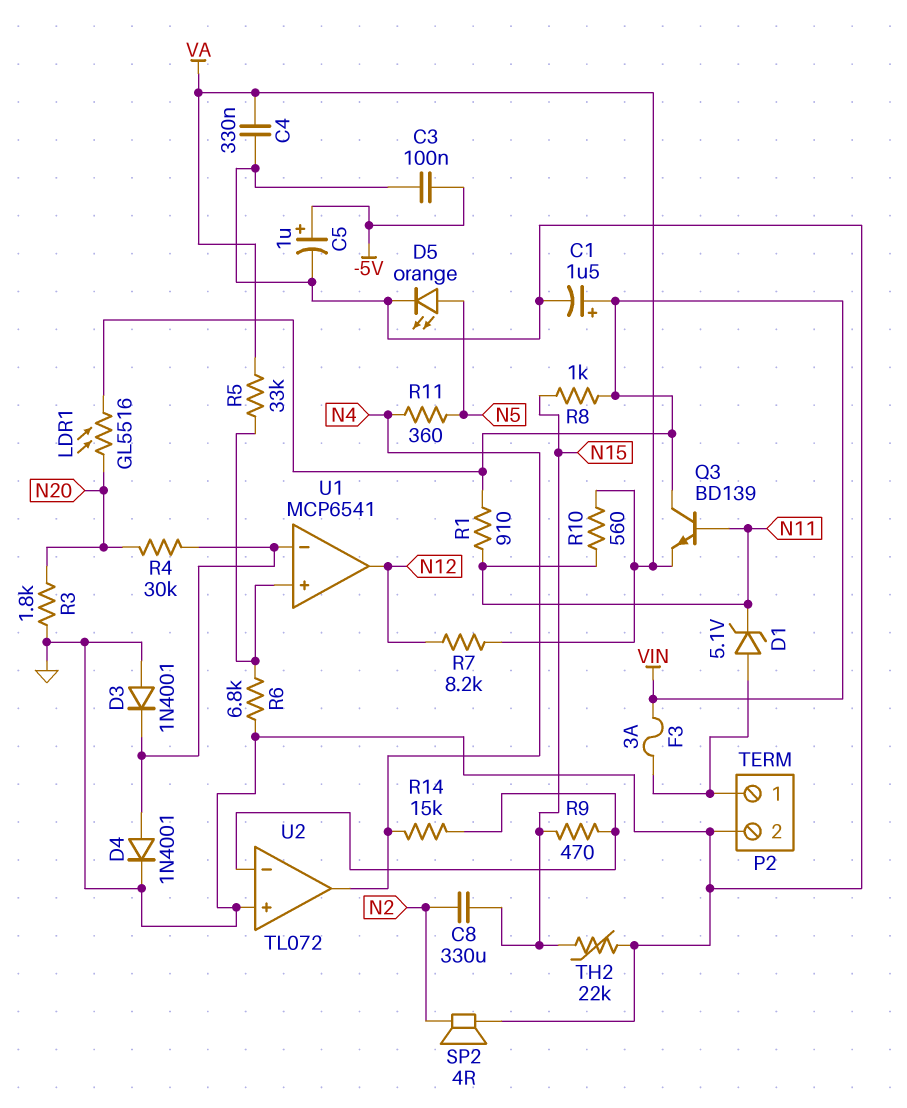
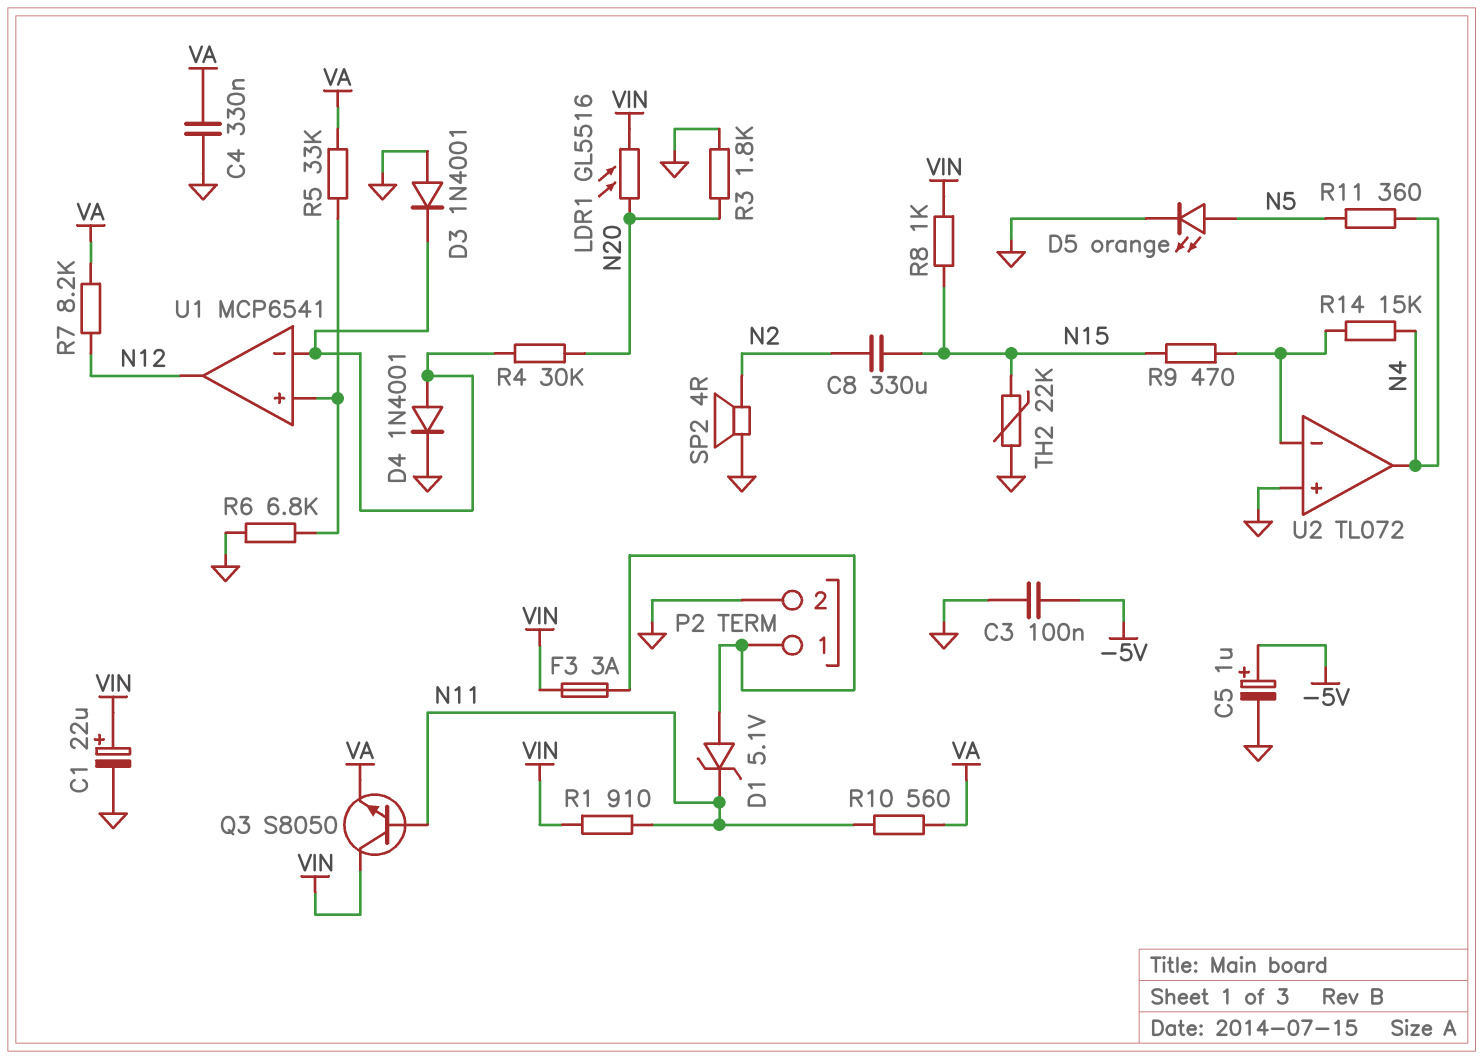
C1: 1.5uF (plus VIN, minus GND) -> 22uF (plus VIN, minus GND)
Q3: NPN BD139 (B N11, C VIN, E VA) -> NPN S8050 (B N11, C VIN, E VA)

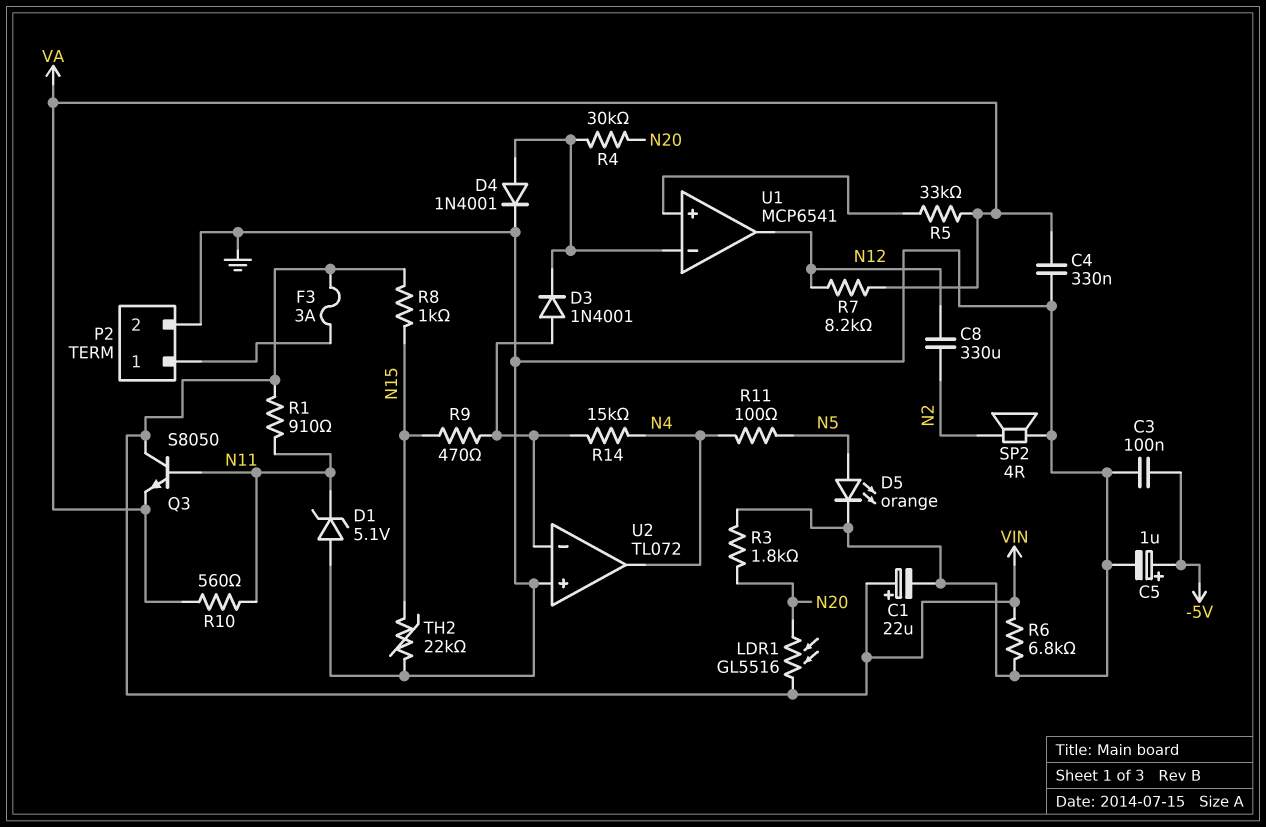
C8: 330uF (N2, N15) -> 330uF (N2, N12)
D1: zener 5.1V (A P2/1, K N11) -> zener 5.1V (A GND, K N11)
D3: diode 1N4001 (A GND, K U1/in-) -> diode 1N4001 (A U2/in-, K U1/in-)
R6: 6.8k (GND, U1/in+) -> 6.8k (GND, VIN)
R11: 360 (N4, N5) -> 100 (N4, N5)

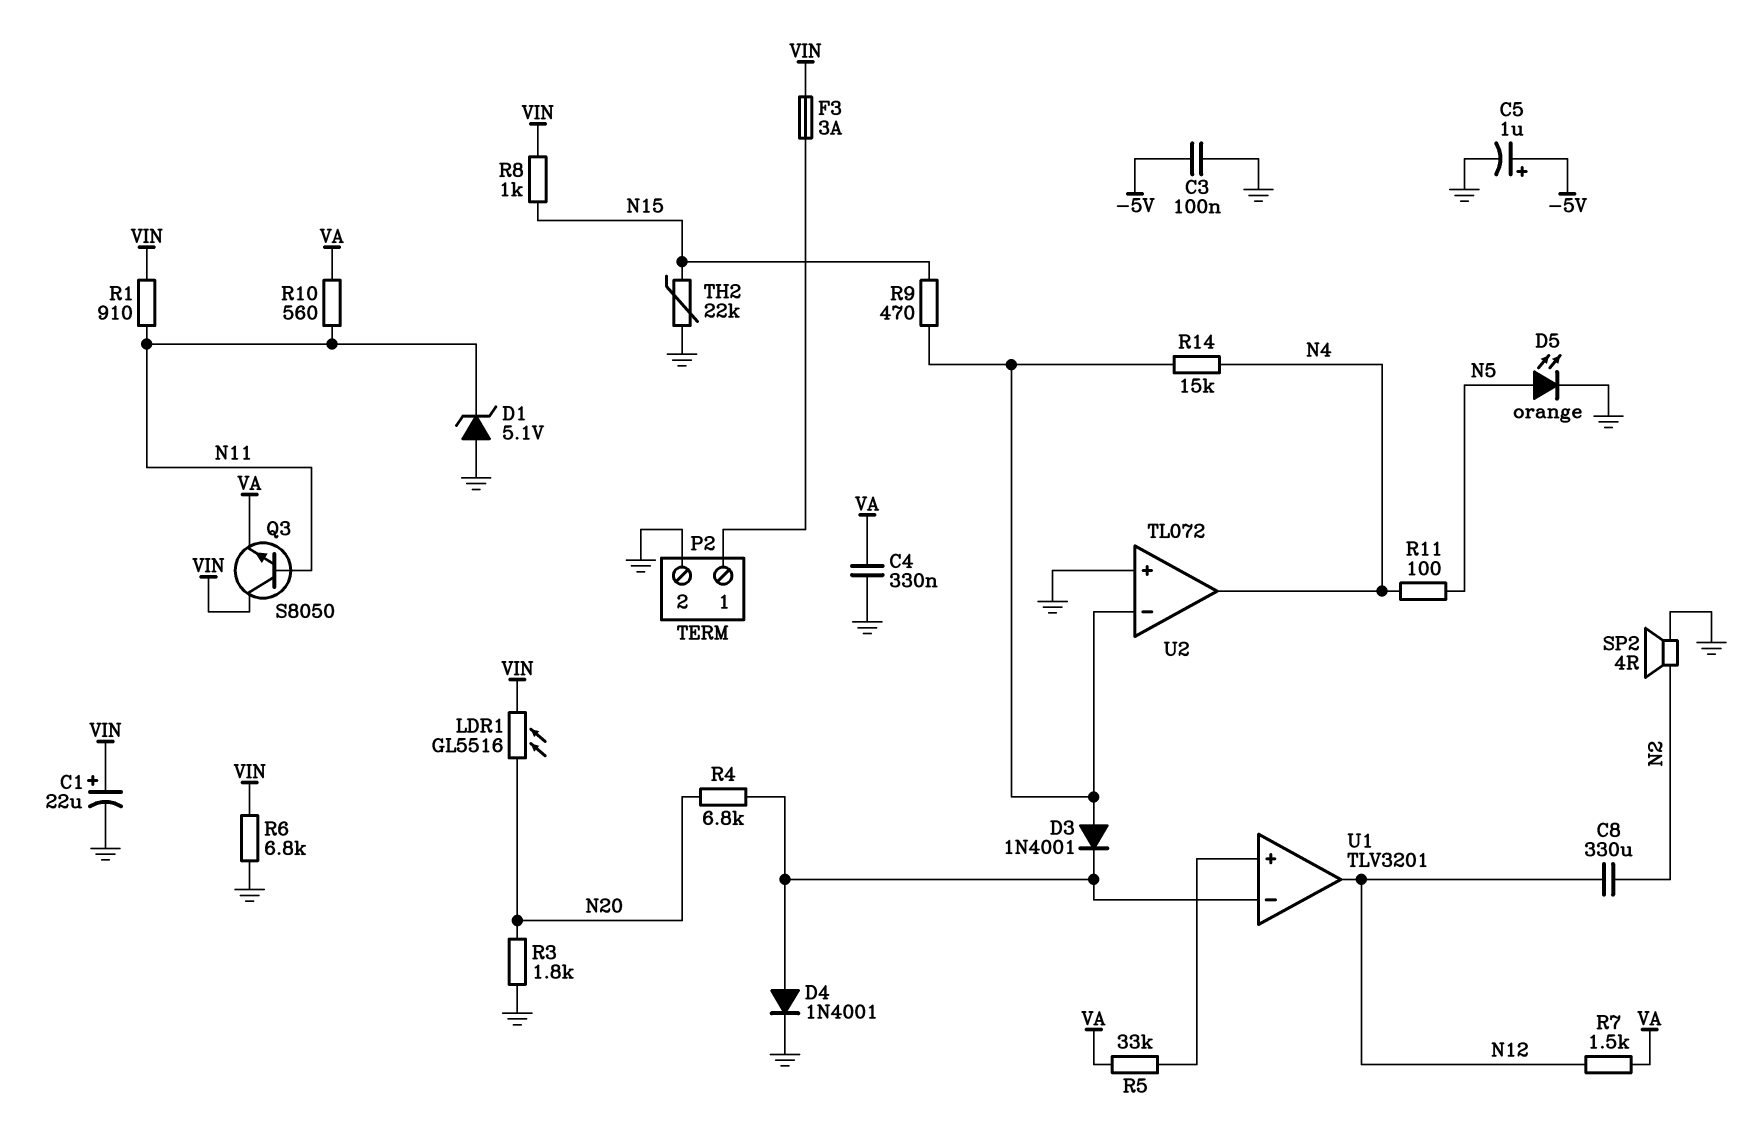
R4: 30k (N20, U1/in-) -> 6.8k (N20, U1/in-)
R7: 8.2k (N12, VA) -> 1.5k (N12, VA)
U1: MCP6541 -> TLV3201

